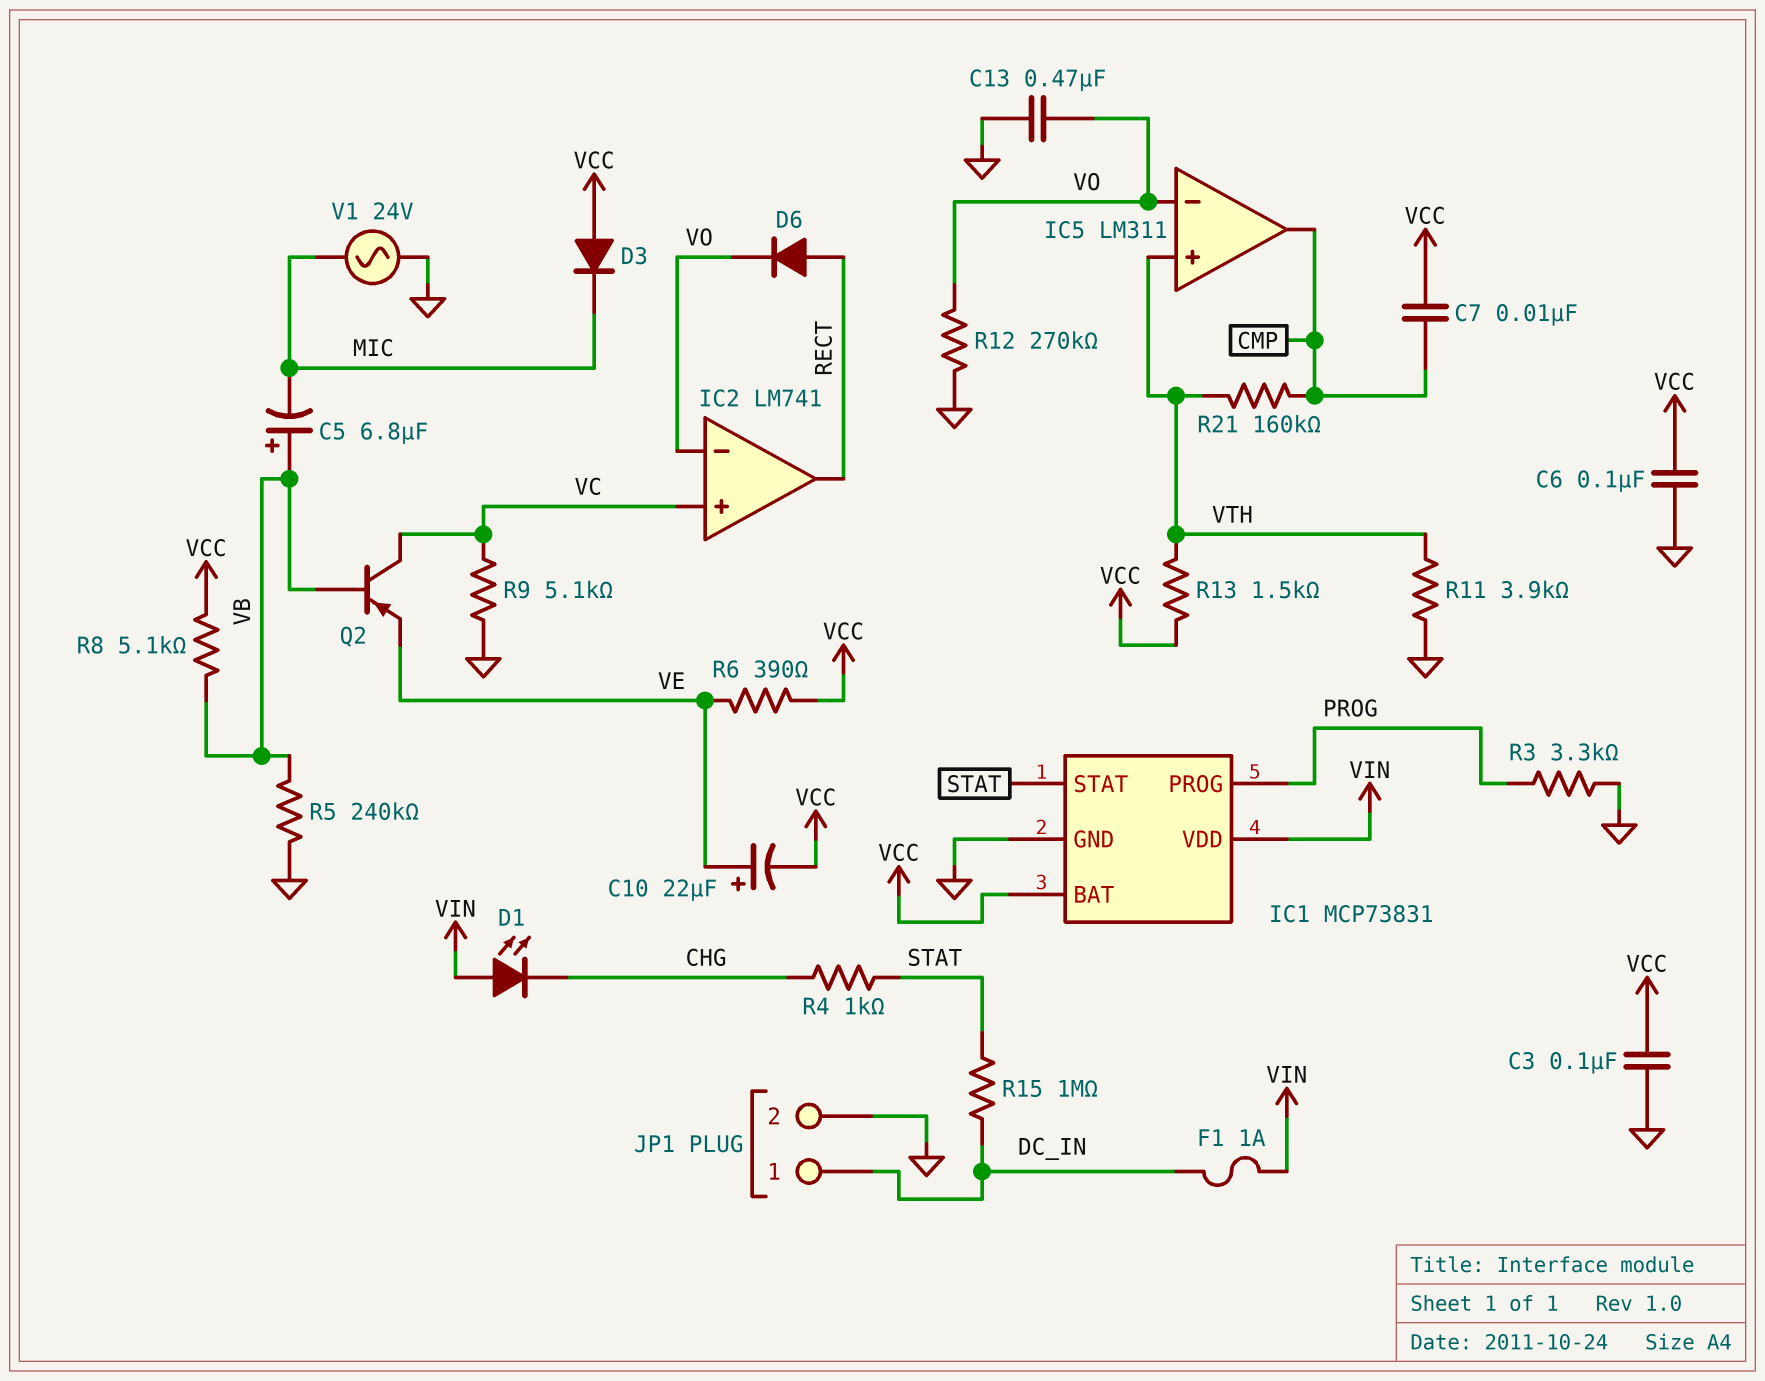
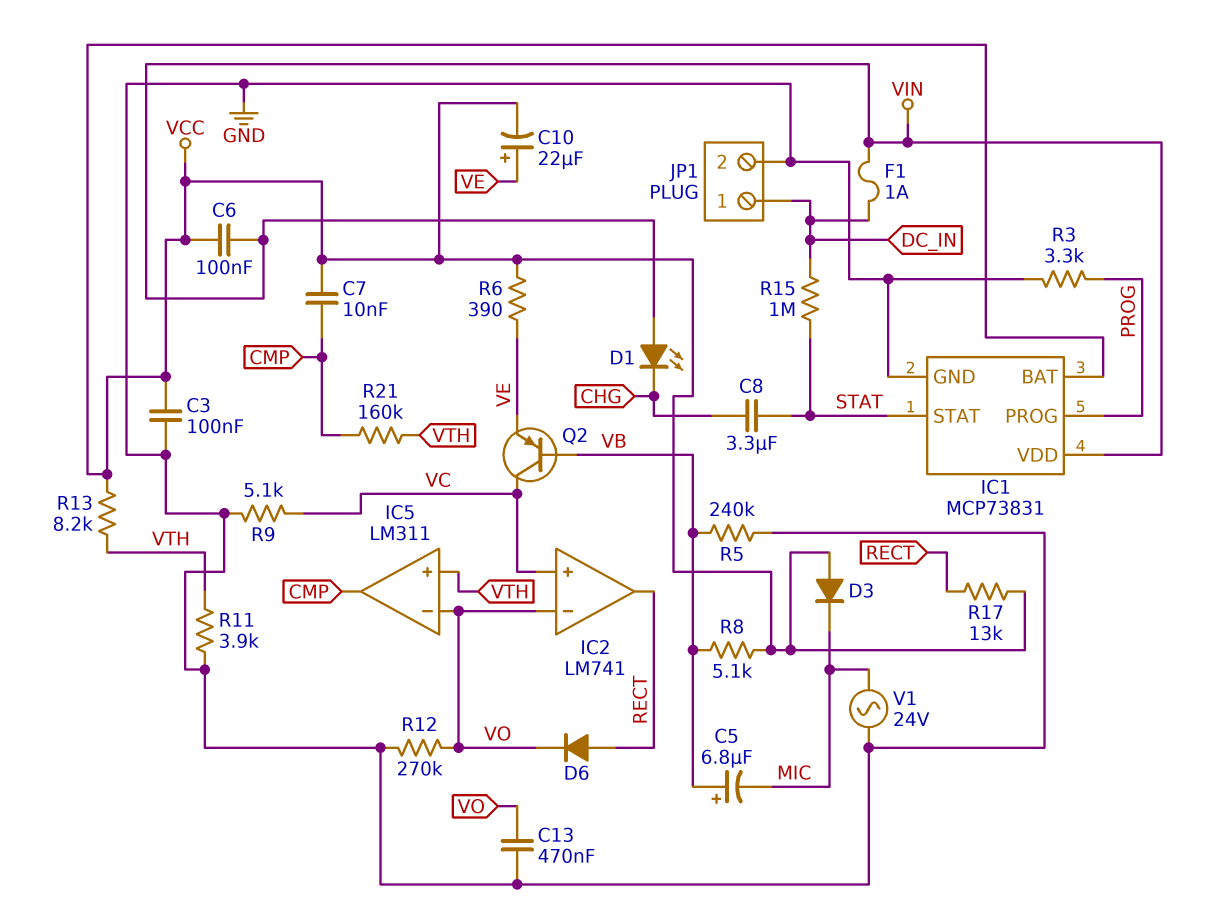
C6: 100nF (GND, VCC) -> 100nF (VCC, VIN)
C8: none -> 3.3uF (CHG, STAT)
R4: 1k (CHG, STAT) -> none
R13: 1.5k (VCC, VTH) -> 8.2k (VCC, VTH)
R17: none -> 13k (RECT, VCC)

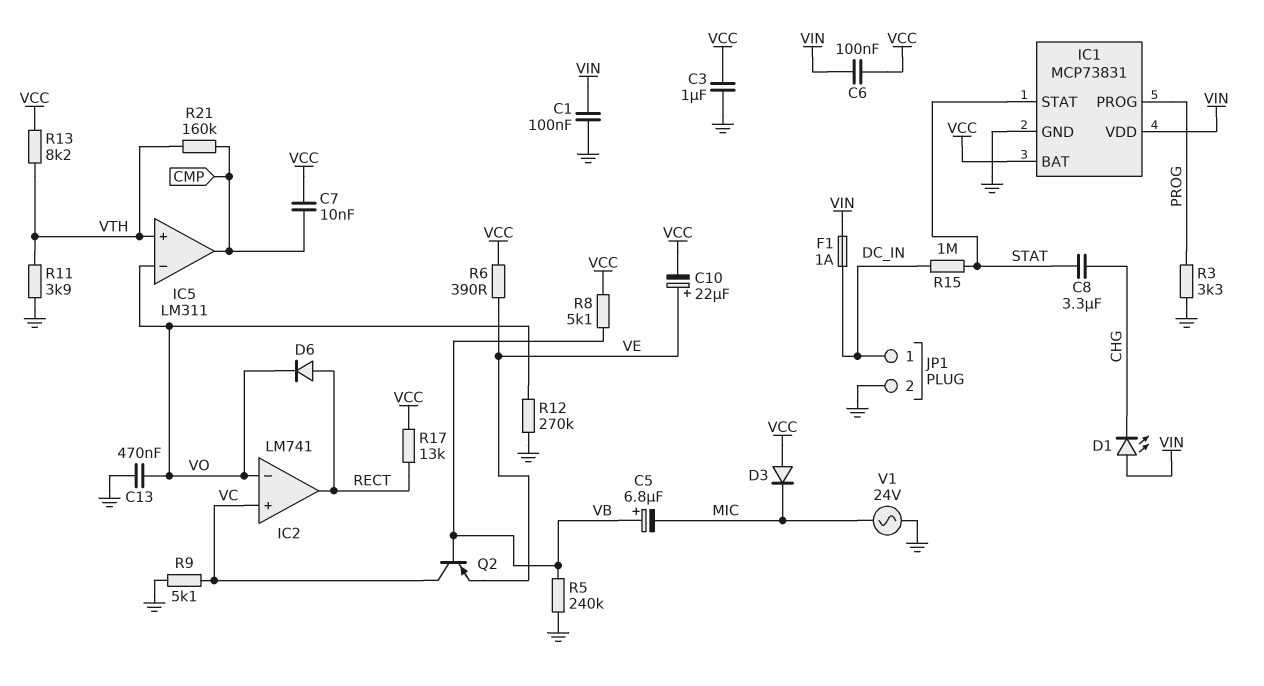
C1: none -> 100nF (GND, VIN)
C3: 100nF (GND, VCC) -> 1uF (GND, VCC)

